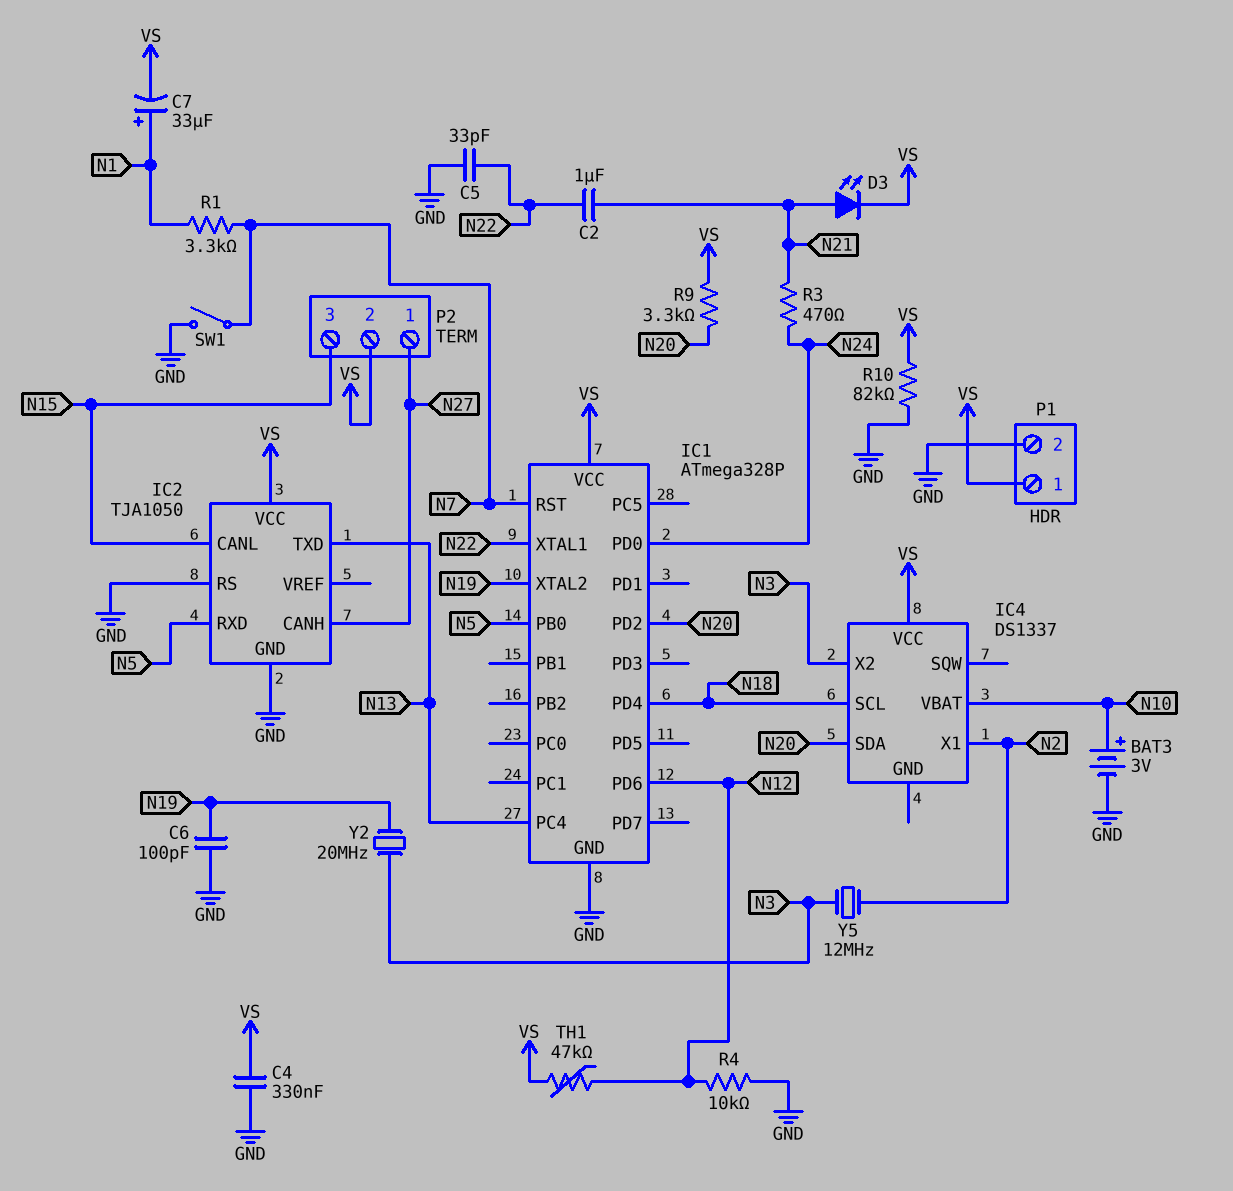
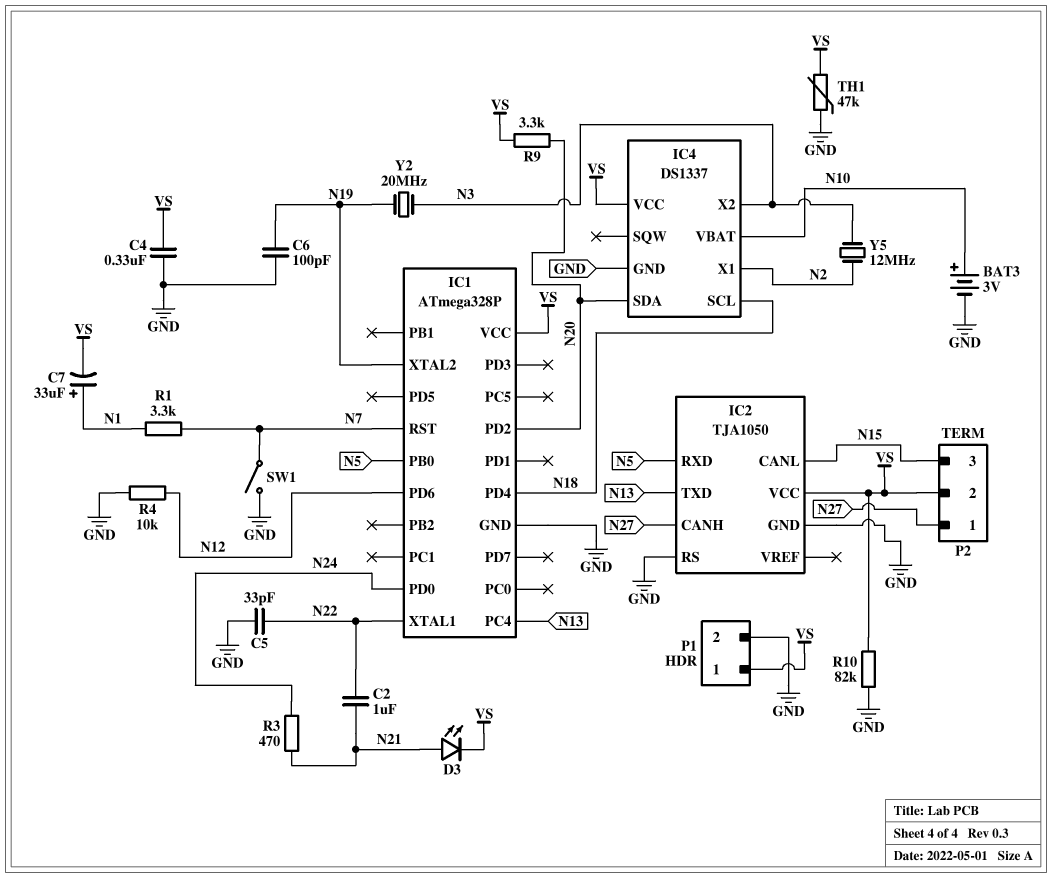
IC4 pin GND: none -> GND
TH1: 47k (N12, VS) -> 47k (GND, VS)

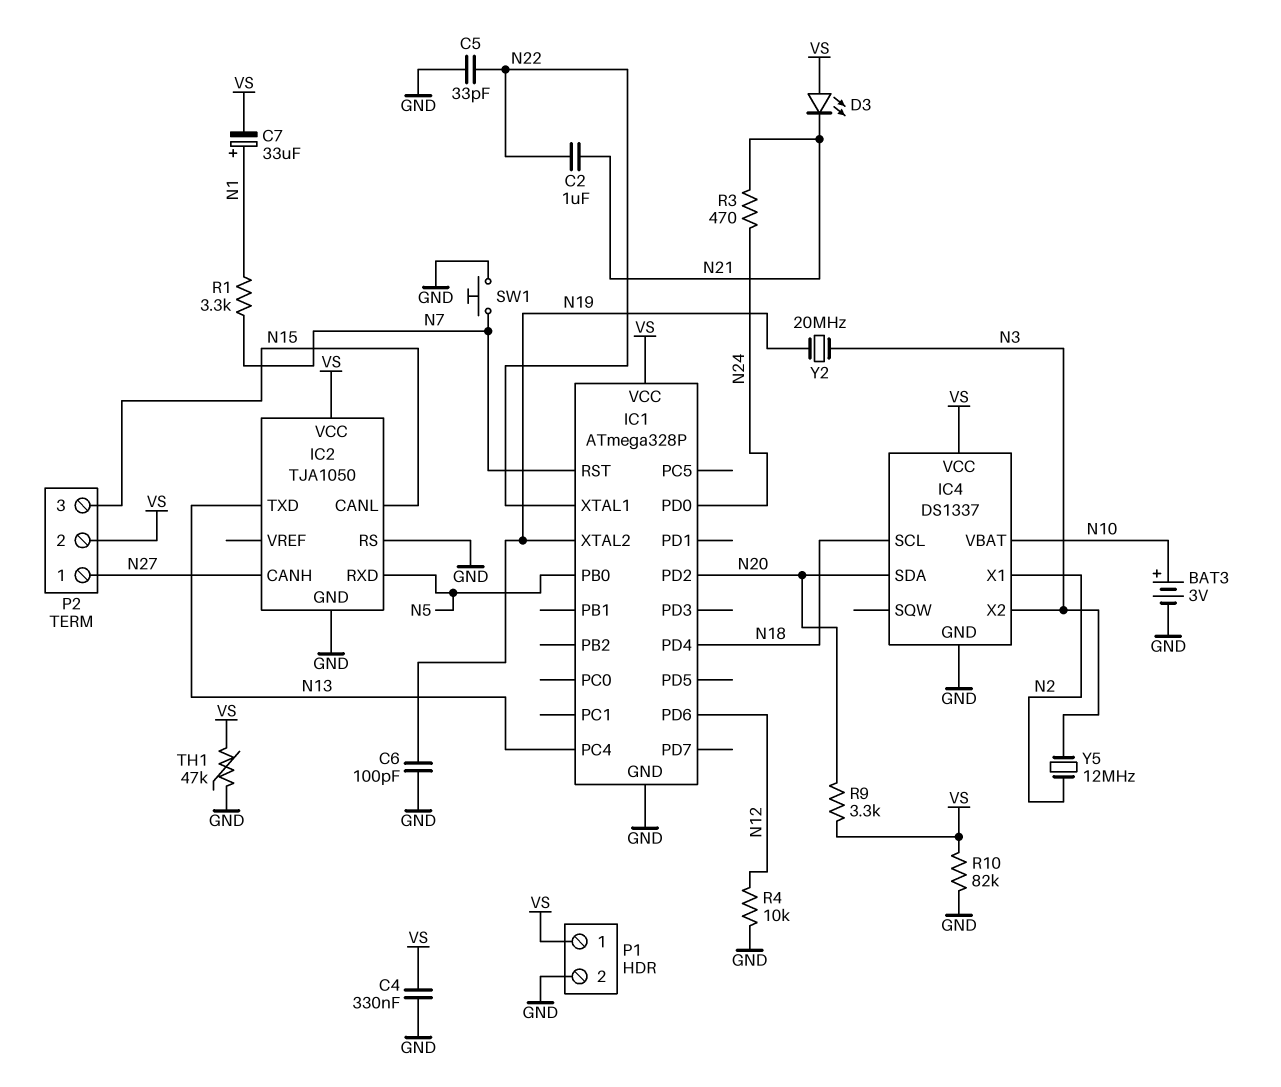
D3: LED (A N21, K VS) -> LED (A VS, K N21)
SW1: switch (GND, N7) -> button (GND, N7)

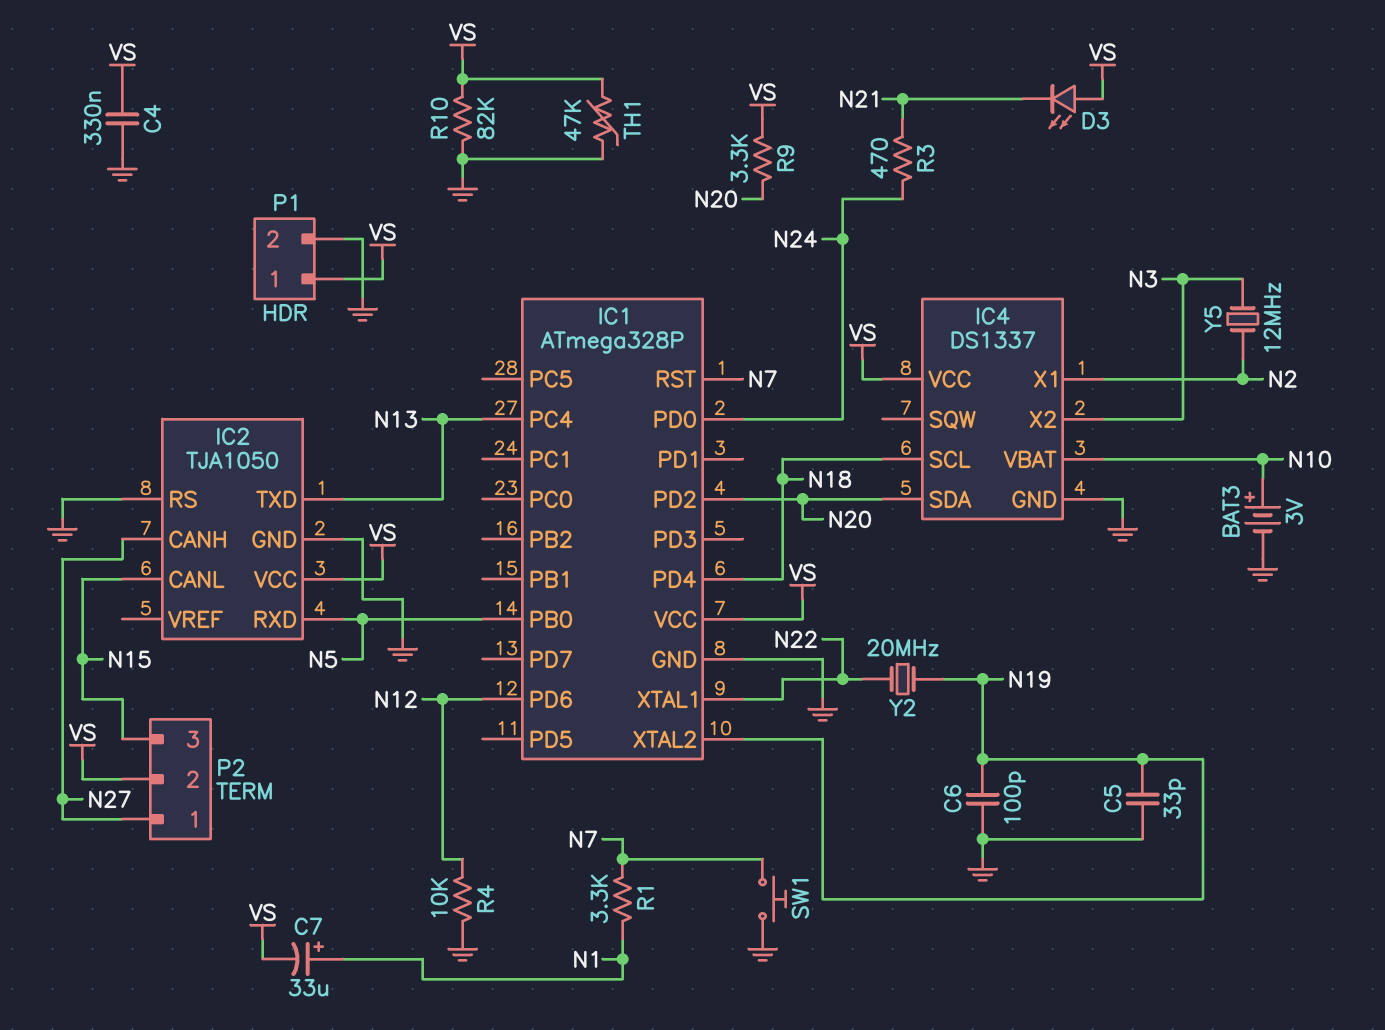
C2: 1uF (N21, N22) -> none
C5: 33pF (GND, N22) -> 33pF (GND, N19)
Y2: 20MHz (N3, N19) -> 20MHz (N19, N22)

